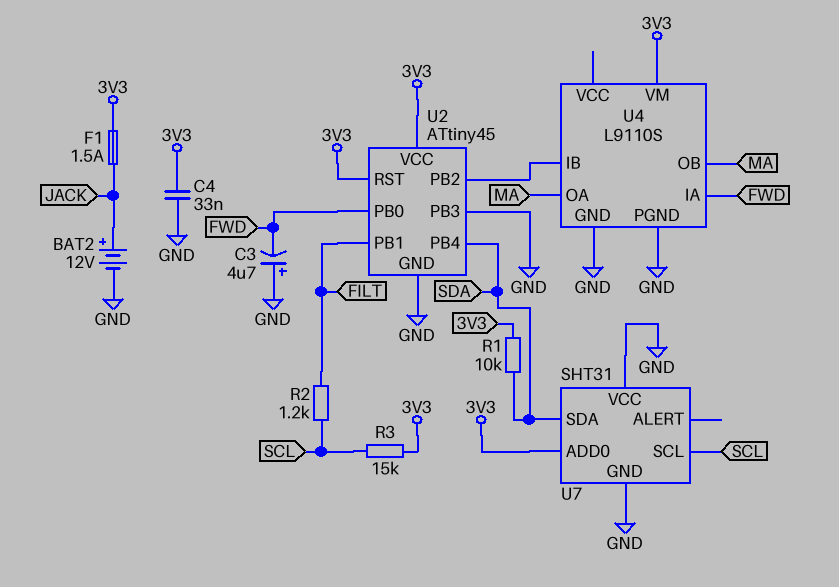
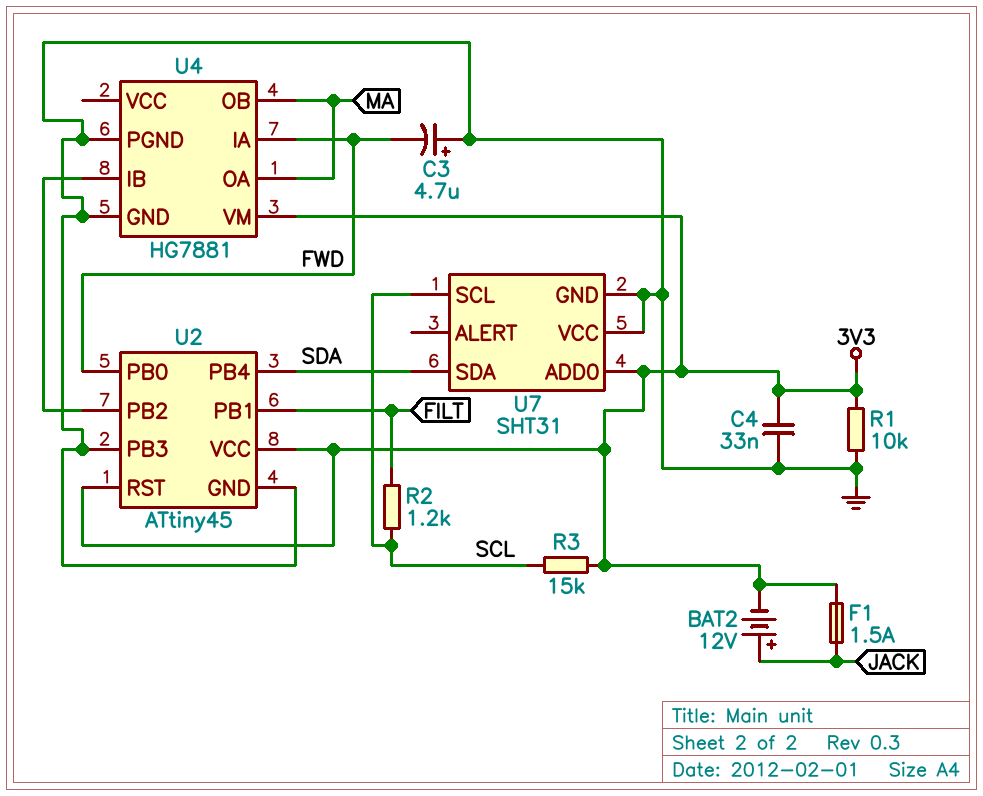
BAT2: 12V (plus JACK, minus GND) -> 12V (plus JACK, minus 3V3)
R1: 10k (3V3, SDA) -> 10k (3V3, GND)
U4: L9110S -> HG7881

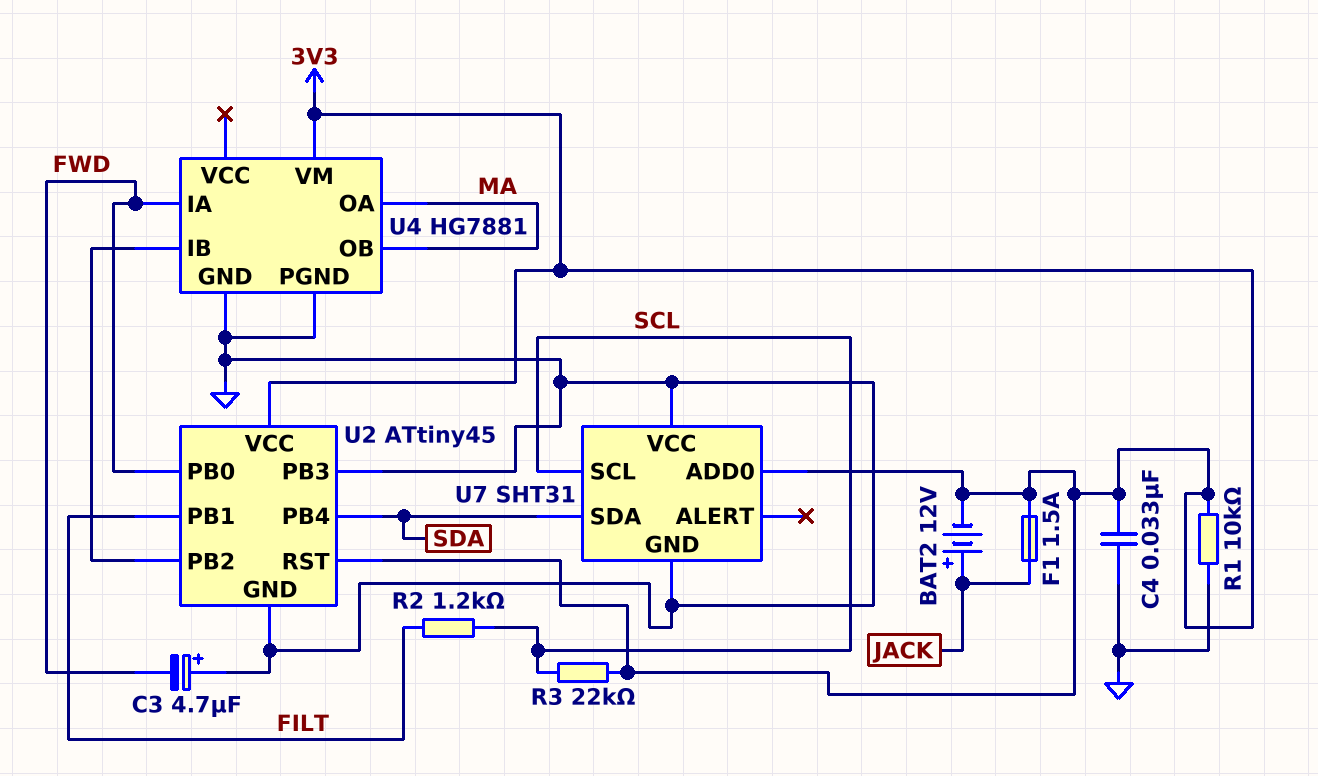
R3: 15k (3V3, SCL) -> 22k (3V3, SCL)

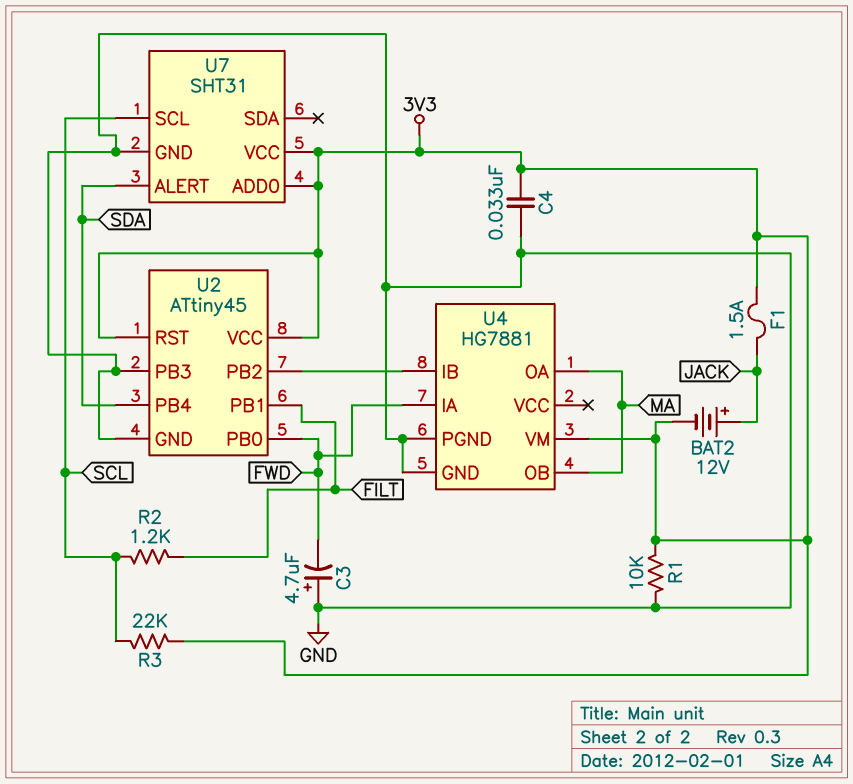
U7 pin ALERT: none -> SDA
U7 pin SDA: SDA -> none
U7 pin VCC: GND -> 3V3

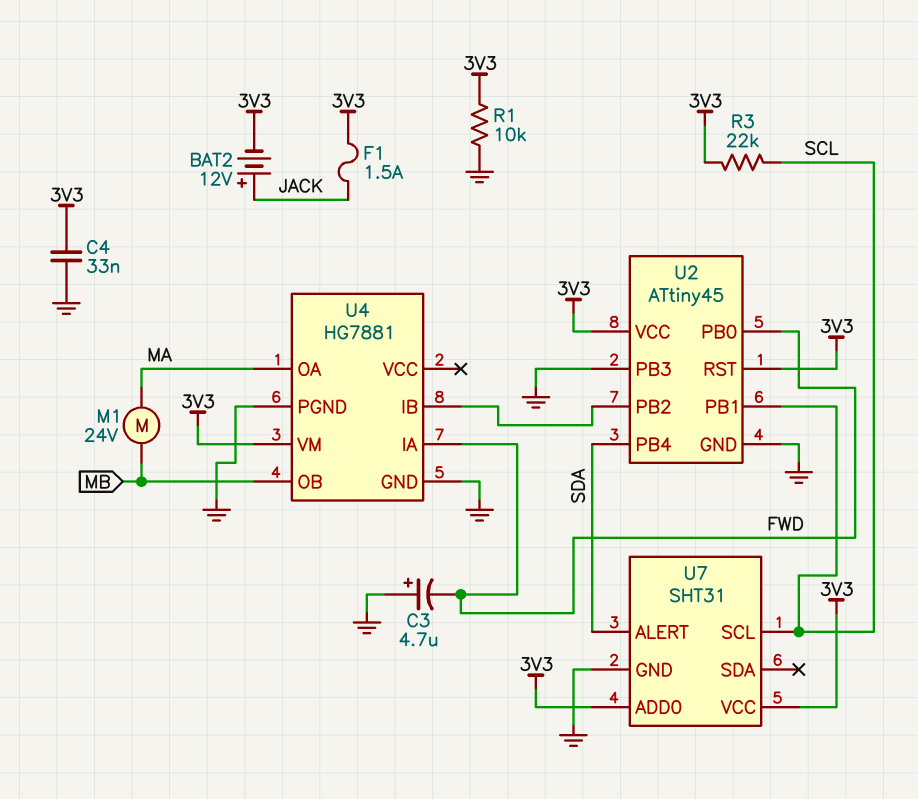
M1: none -> motor 24V (MA, MB)
R2: 1.2k (FILT, SCL) -> none
U2 pin PB1: FILT -> SCL
U4 pin OB: MA -> MB

